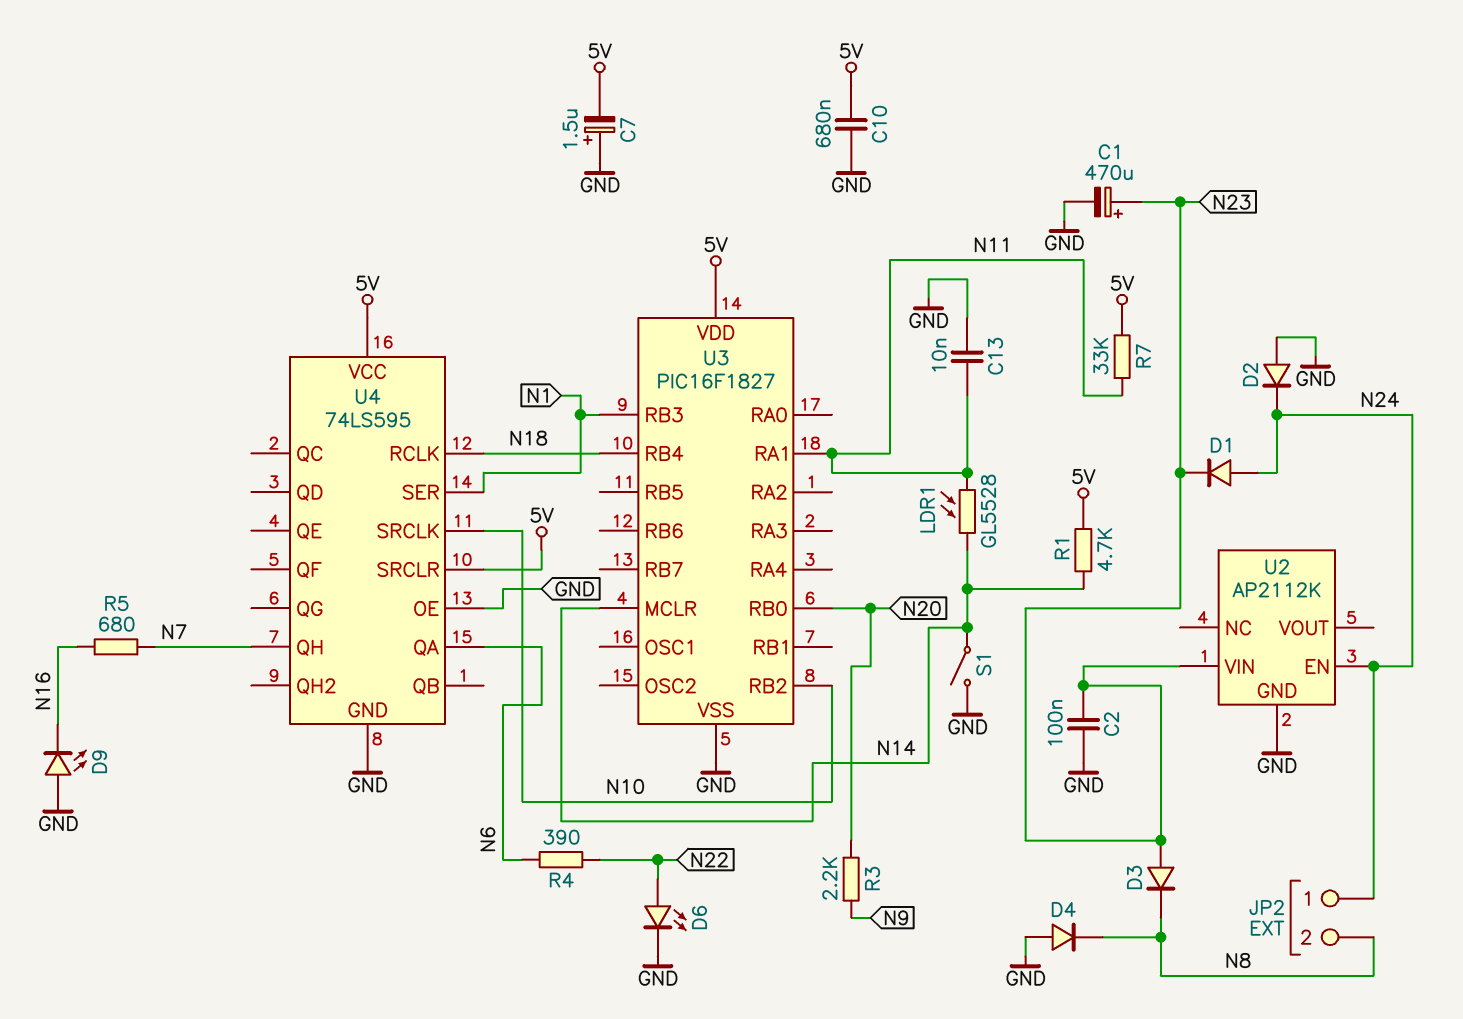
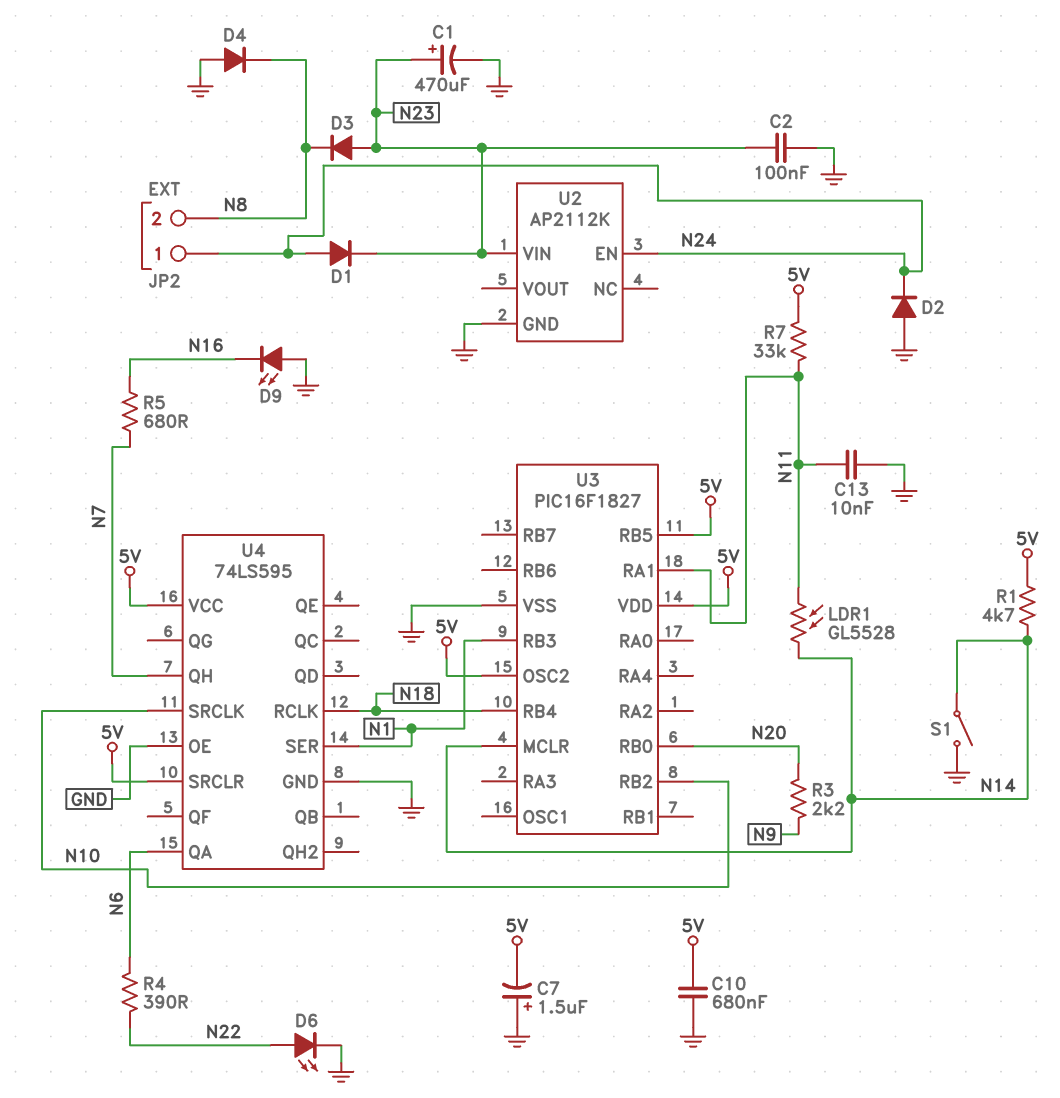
U3 pin OSC2: none -> 5V
U3 pin RB5: none -> 5V

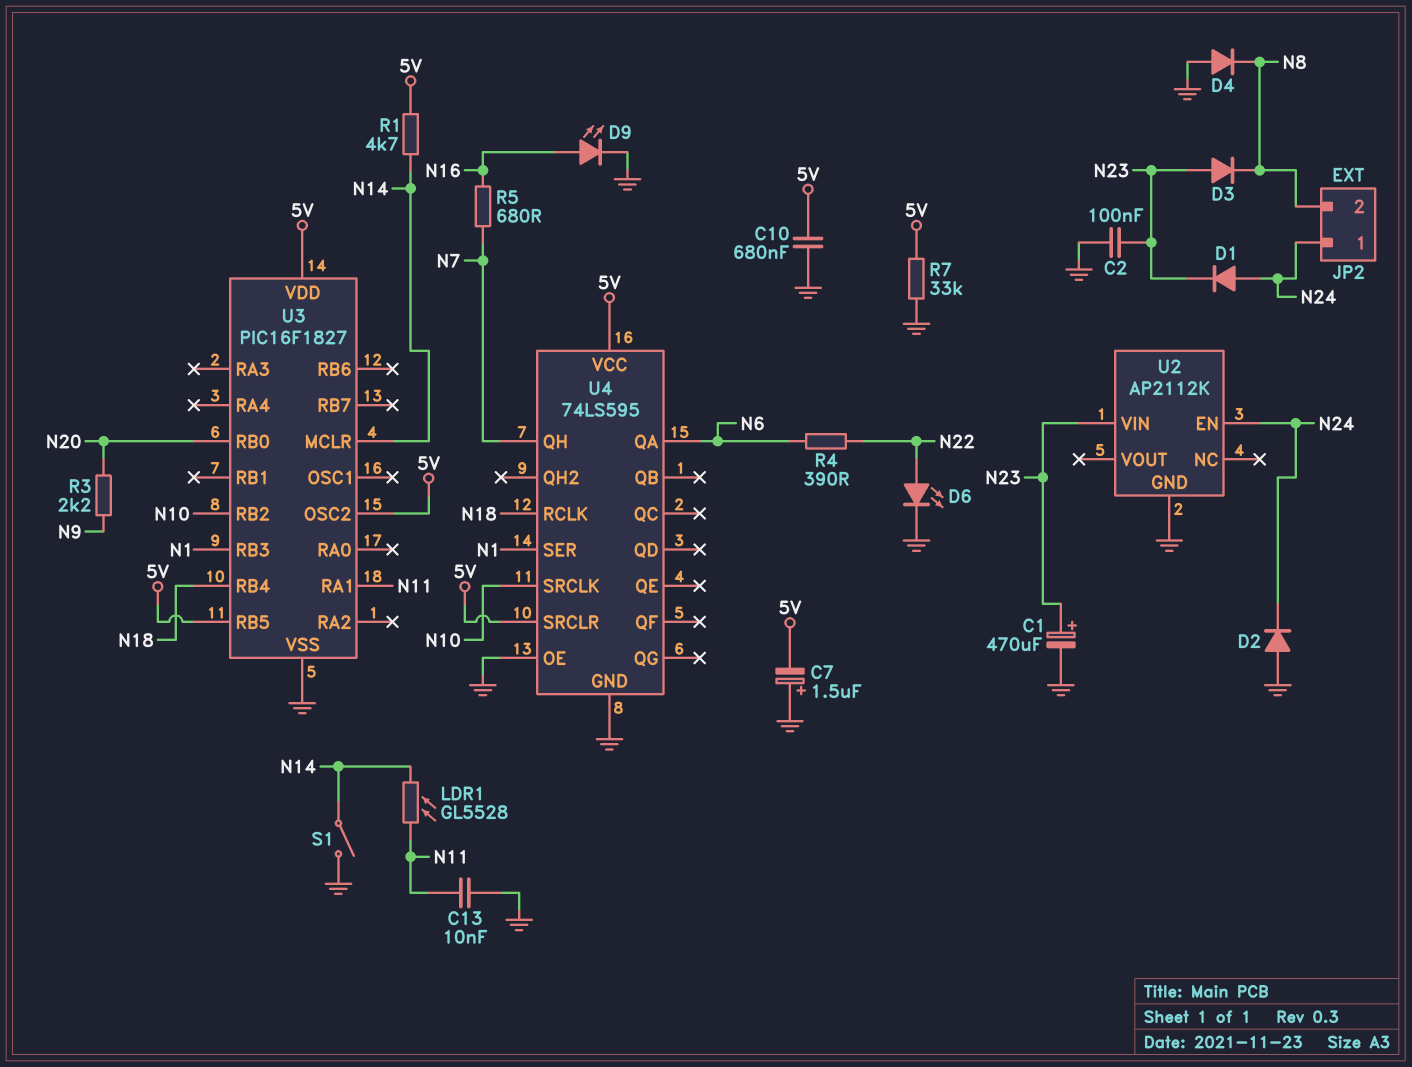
D9: LED (A GND, K N16) -> LED (A N16, K GND)
R7: 33k (5V, N11) -> 33k (5V, GND)

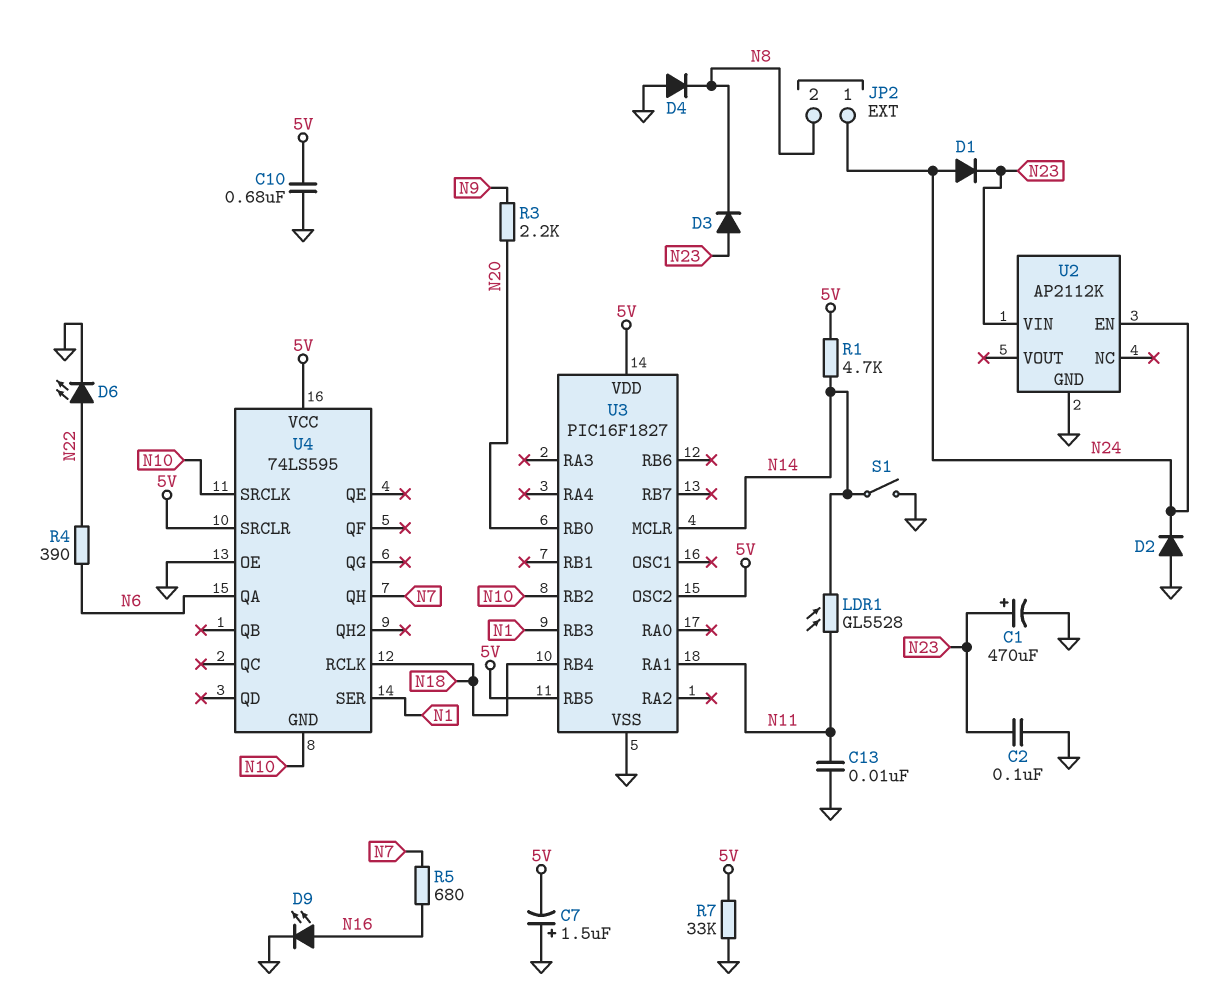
U4 pin GND: GND -> N10

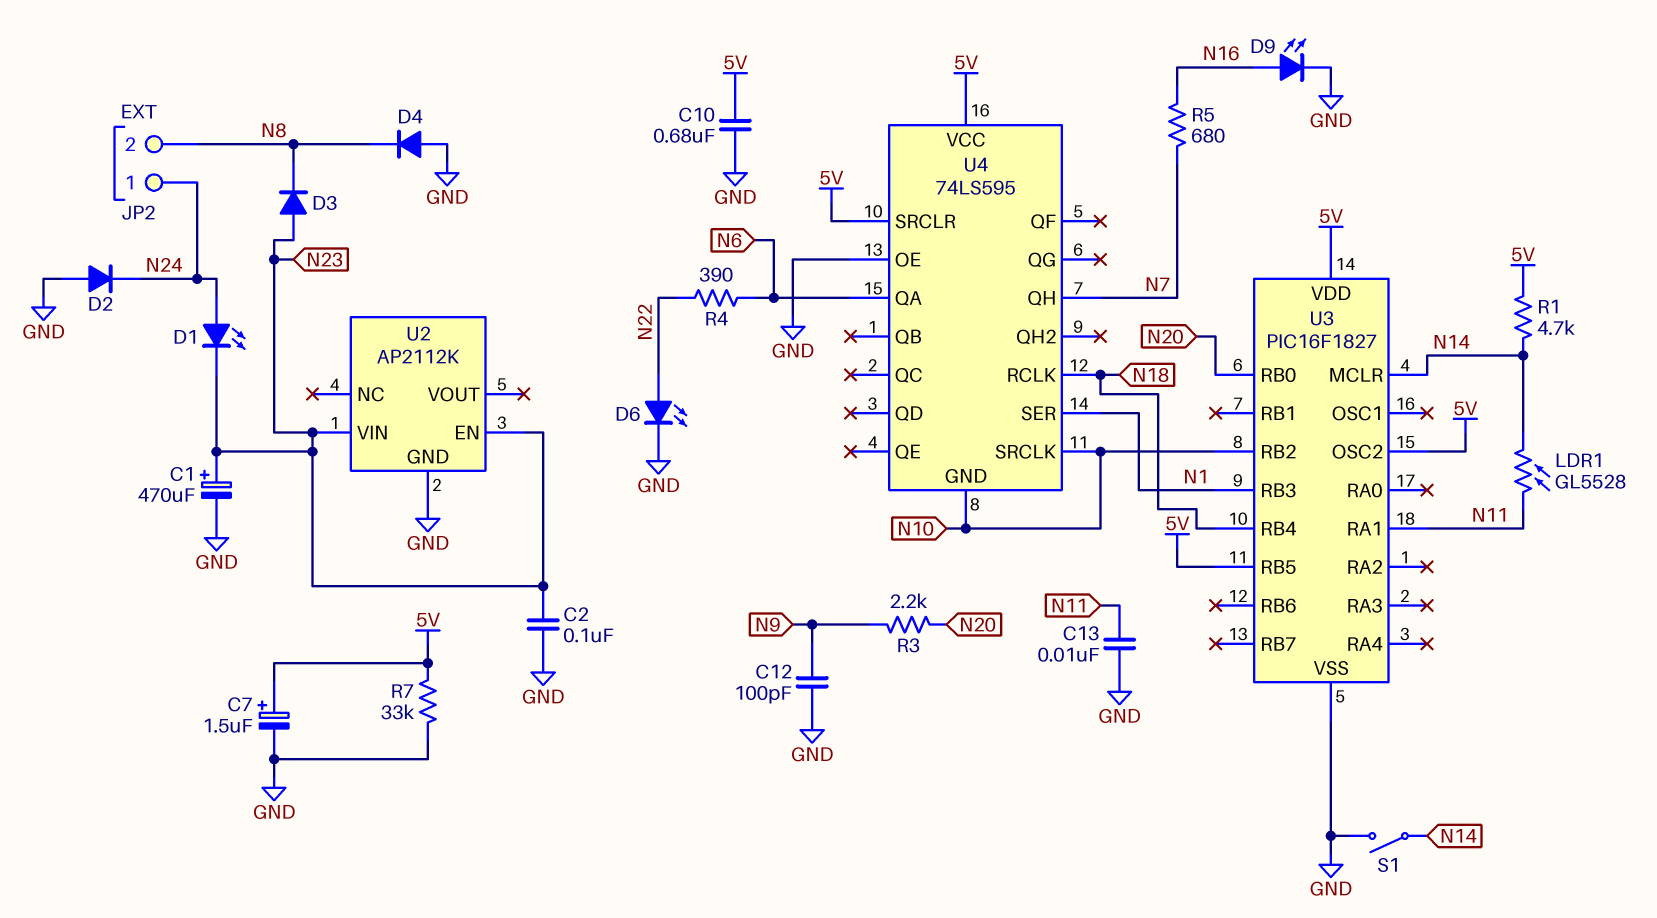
C7: 1.5uF (plus GND, minus 5V) -> 1.5uF (plus 5V, minus GND)
C12: none -> 100pF (GND, N9)
D1: diode (A N24, K N23) -> LED (A N24, K N23)
U2 pin EN: N24 -> N23

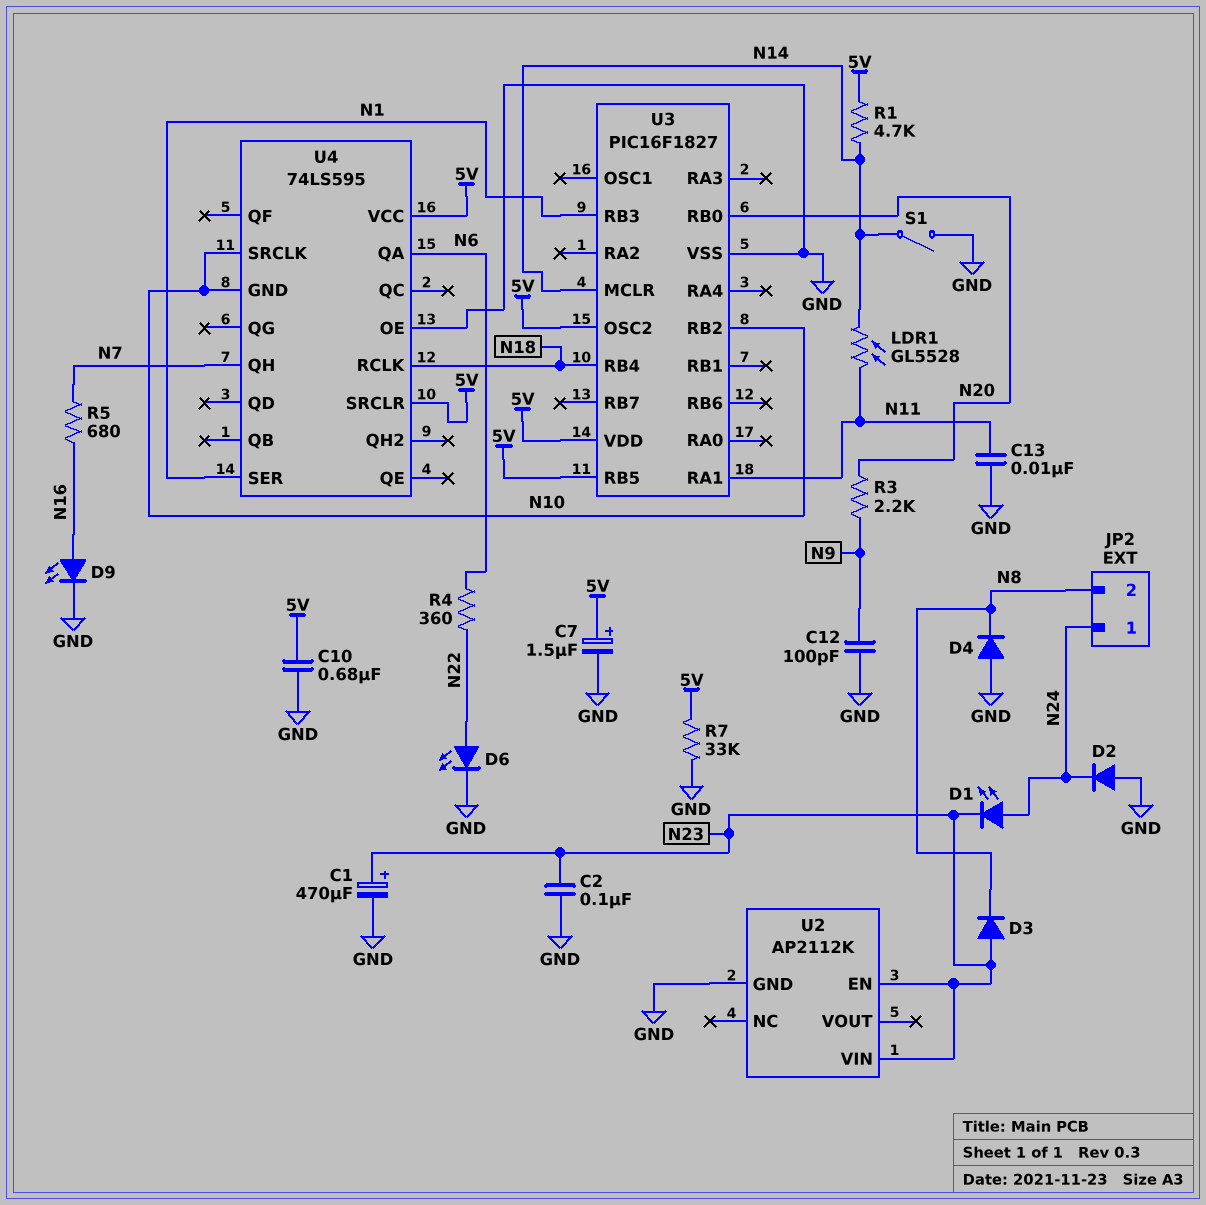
R4: 390 (N6, N22) -> 360 (N6, N22)

